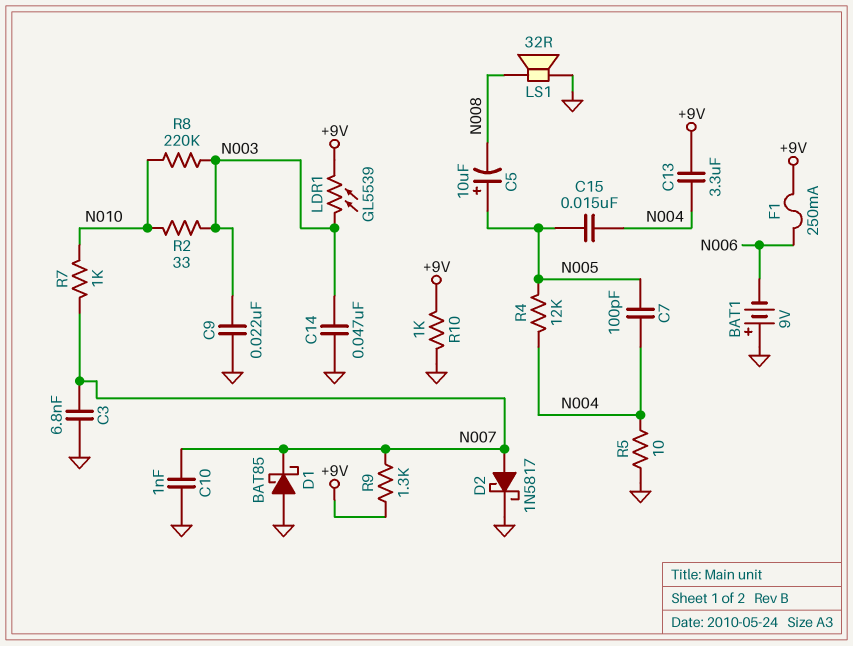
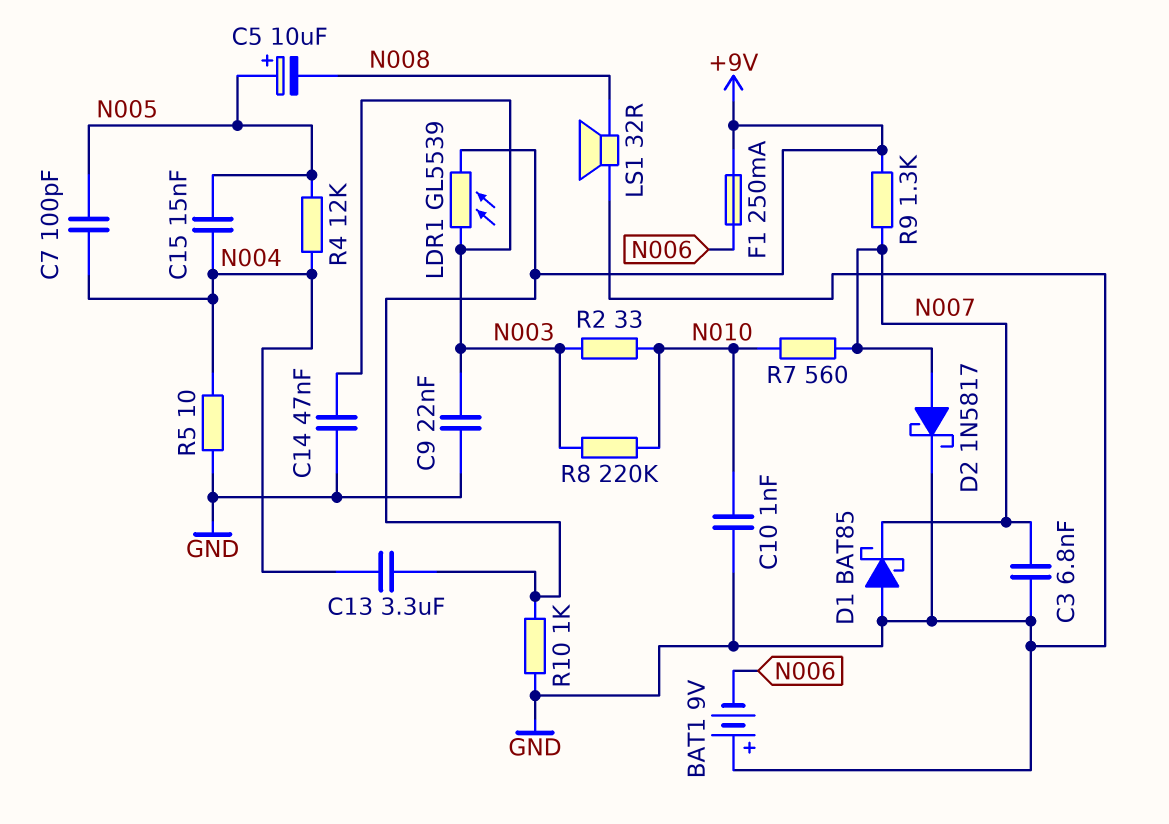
C10: 1nF (GND, N007) -> 1nF (GND, N010)
R7: 1k (N007, N010) -> 560 (N007, N010)

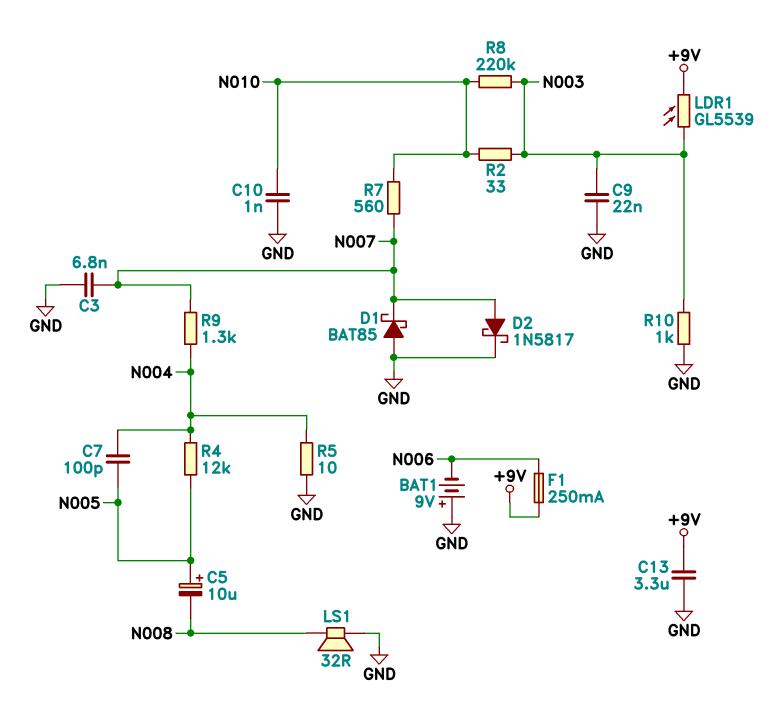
C13: 3.3uF (+9V, N004) -> 3.3uF (+9V, GND)
C14: 47nF (GND, N003) -> none
C15: 15nF (N004, N005) -> none
R9: 1.3k (+9V, N007) -> 1.3k (N004, N007)
R10: 1k (+9V, GND) -> 1k (GND, N003)

